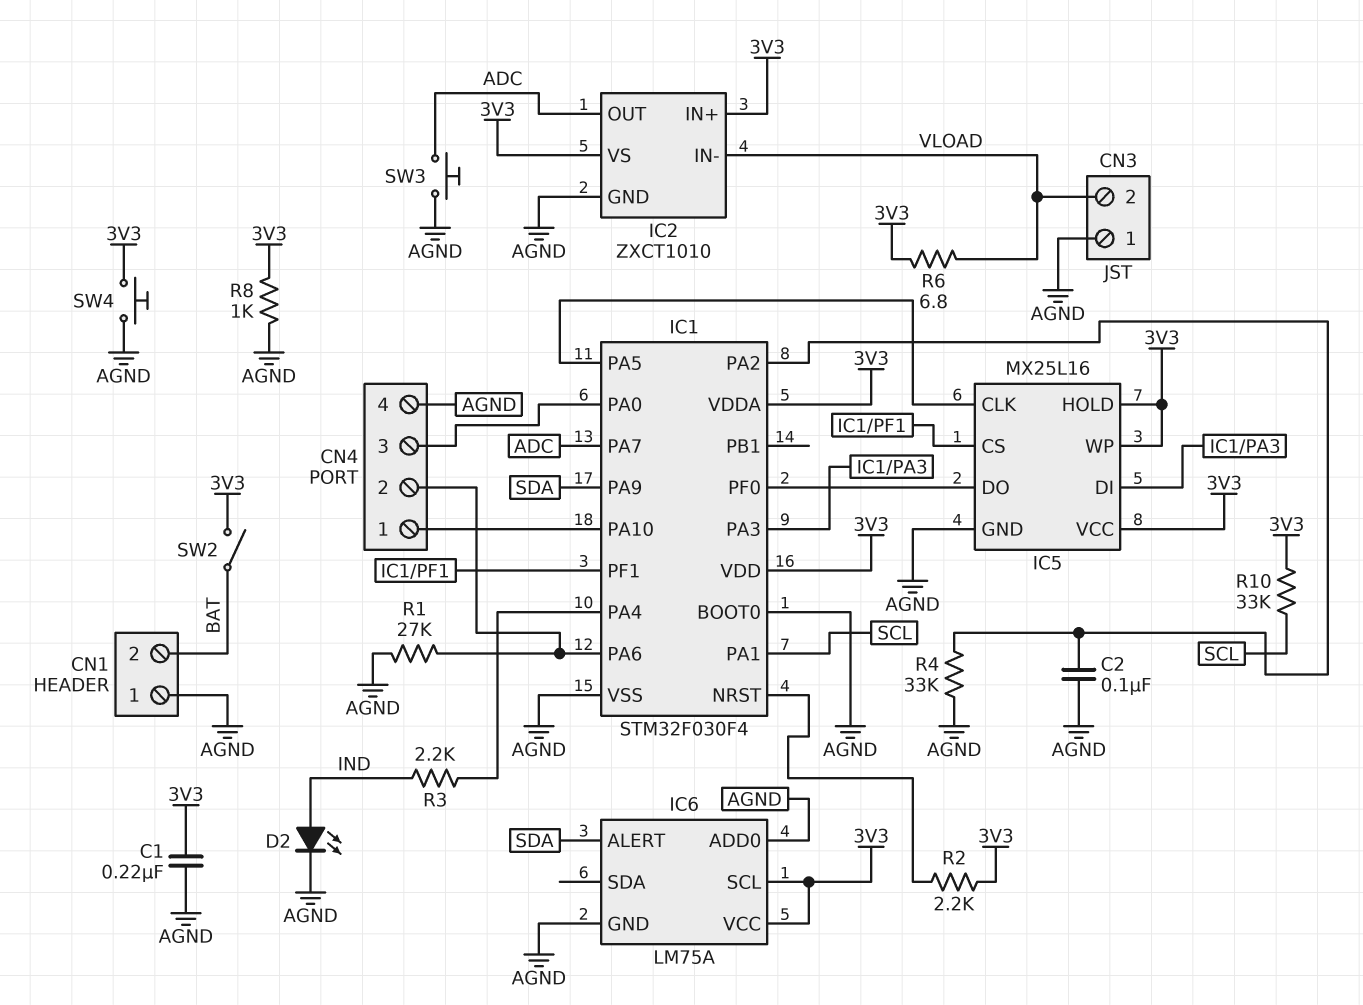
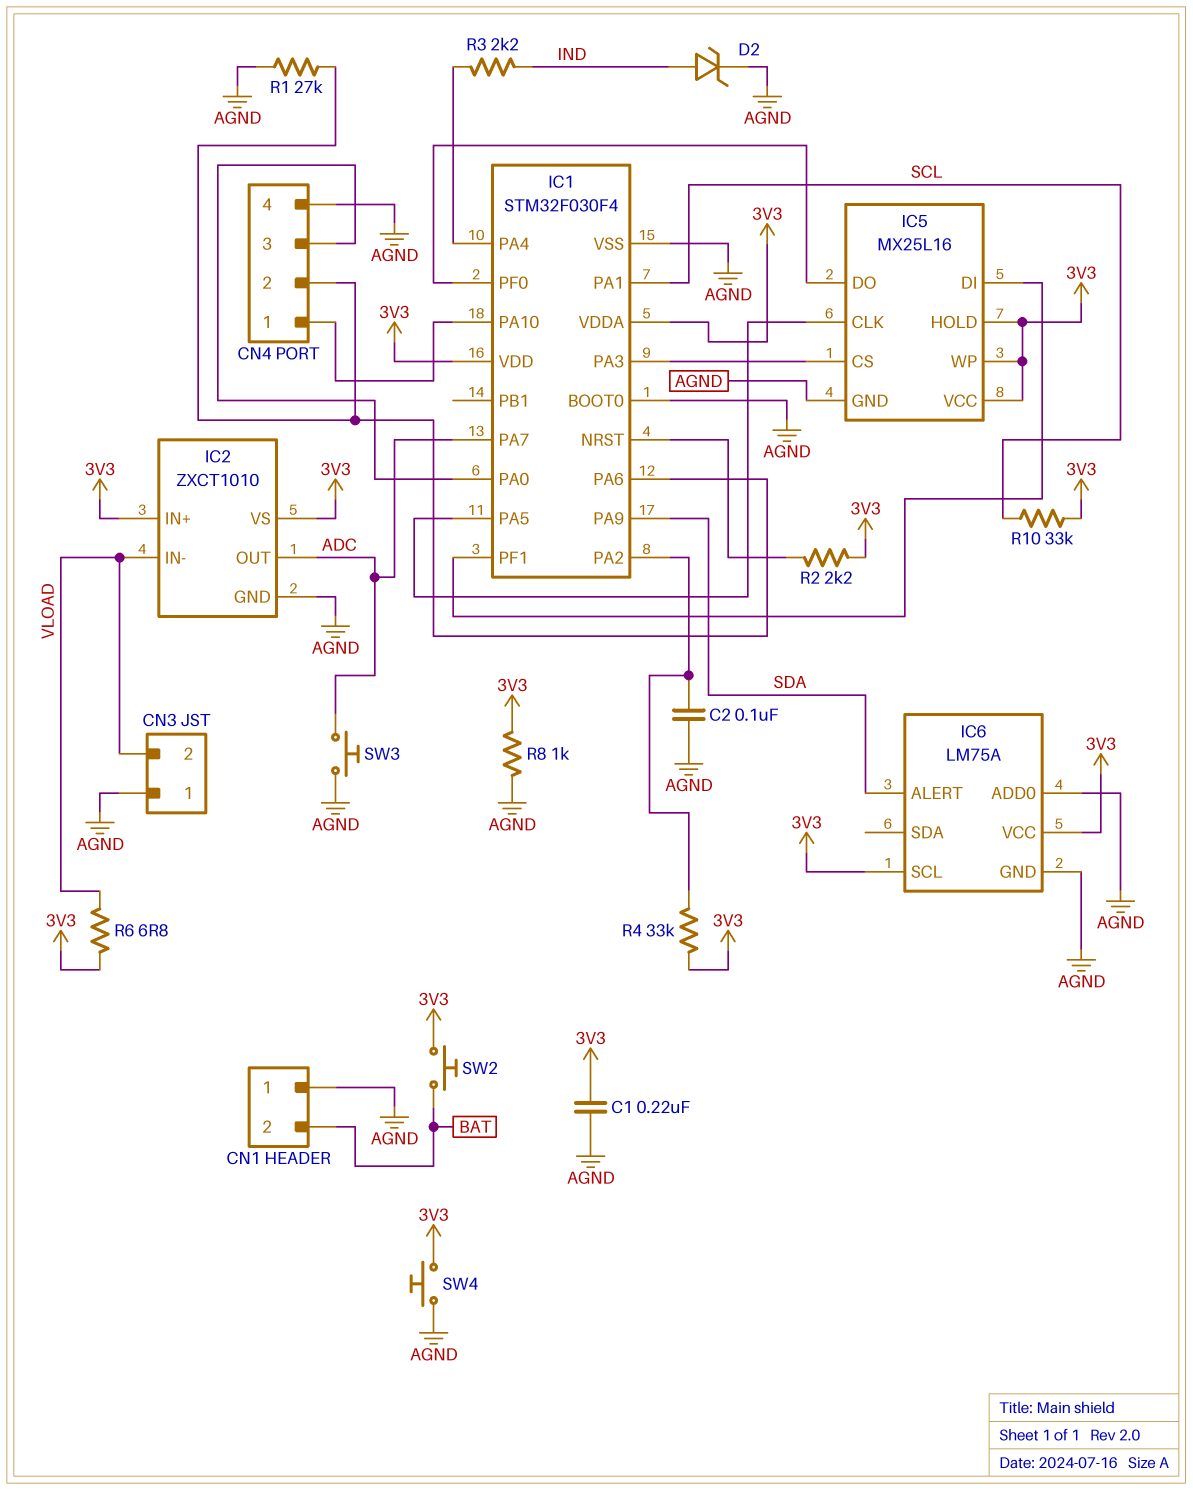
D2: LED (A IND, K AGND) -> zener (A IND, K AGND)
IC5 pin CS: IC1/PF1 -> IC1/PA3
IC5 pin DI: IC1/PA3 -> IC1/PF1
R4: 33k (AGND, IC1/PA2) -> 33k (3V3, IC1/PA2)
SW2: switch (3V3, BAT) -> button (3V3, BAT)

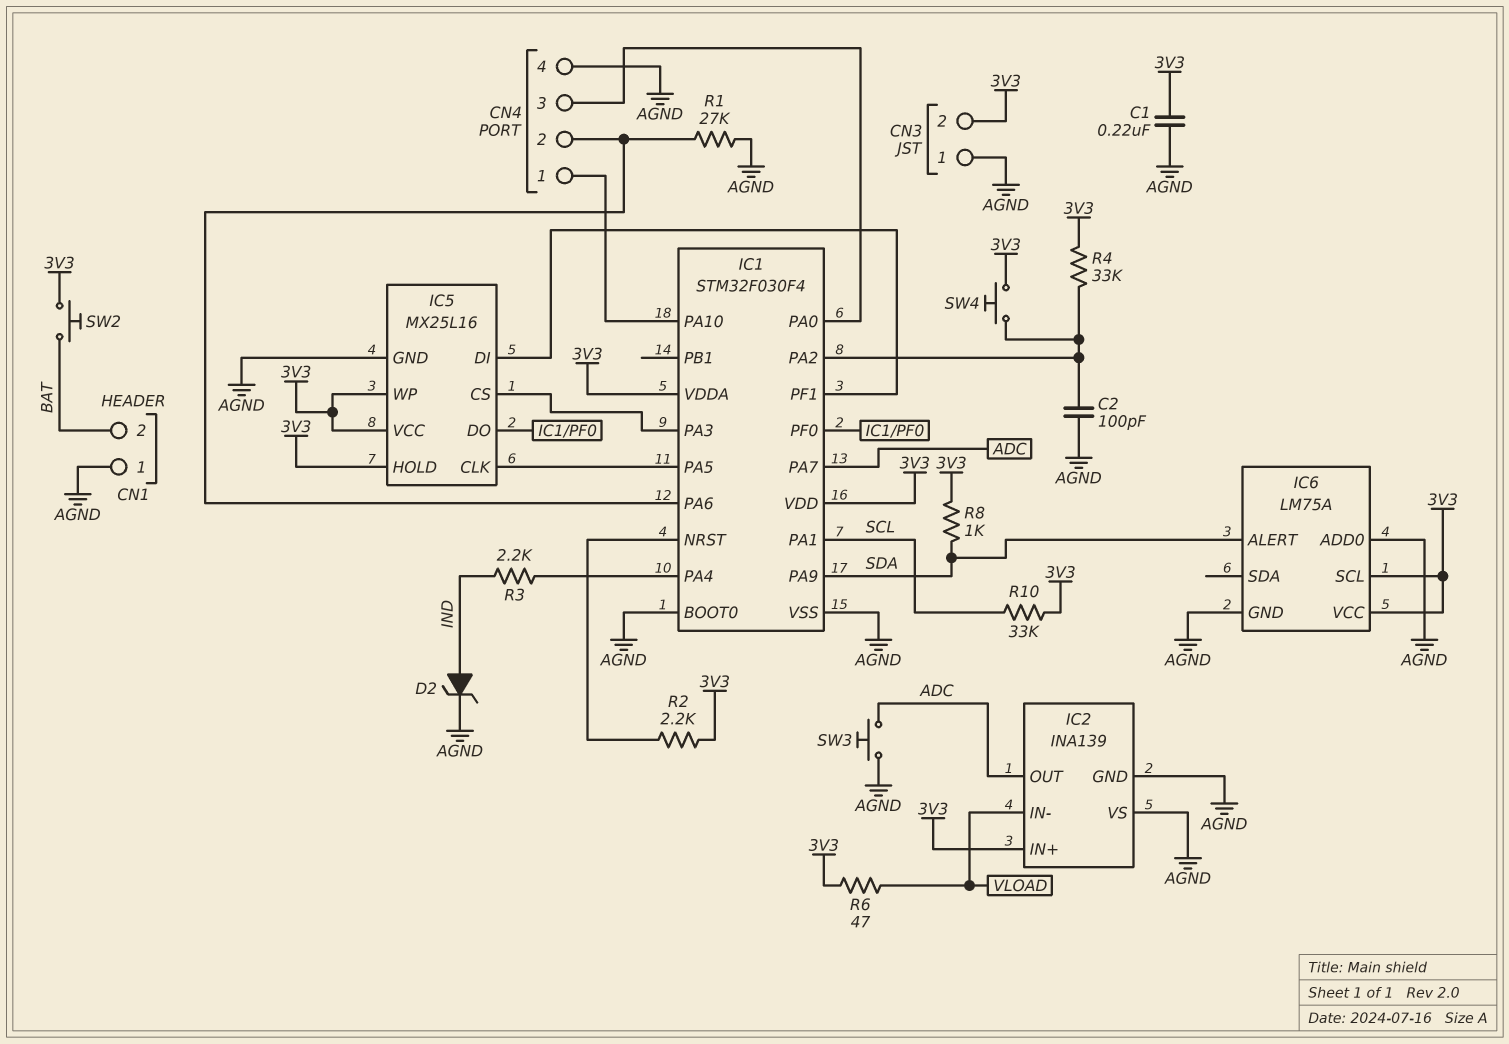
C2: 100nF (AGND, IC1/PA2) -> 100pF (AGND, IC1/PA2)
CN3 pin 2: VLOAD -> 3V3
IC2: ZXCT1010 -> INA139
IC2 pin VS: 3V3 -> AGND
R6: 6.8 (3V3, VLOAD) -> 47 (3V3, VLOAD)
R8: 1k (3V3, AGND) -> 1k (3V3, SDA)
SW4: button (3V3, AGND) -> button (3V3, IC1/PA2)

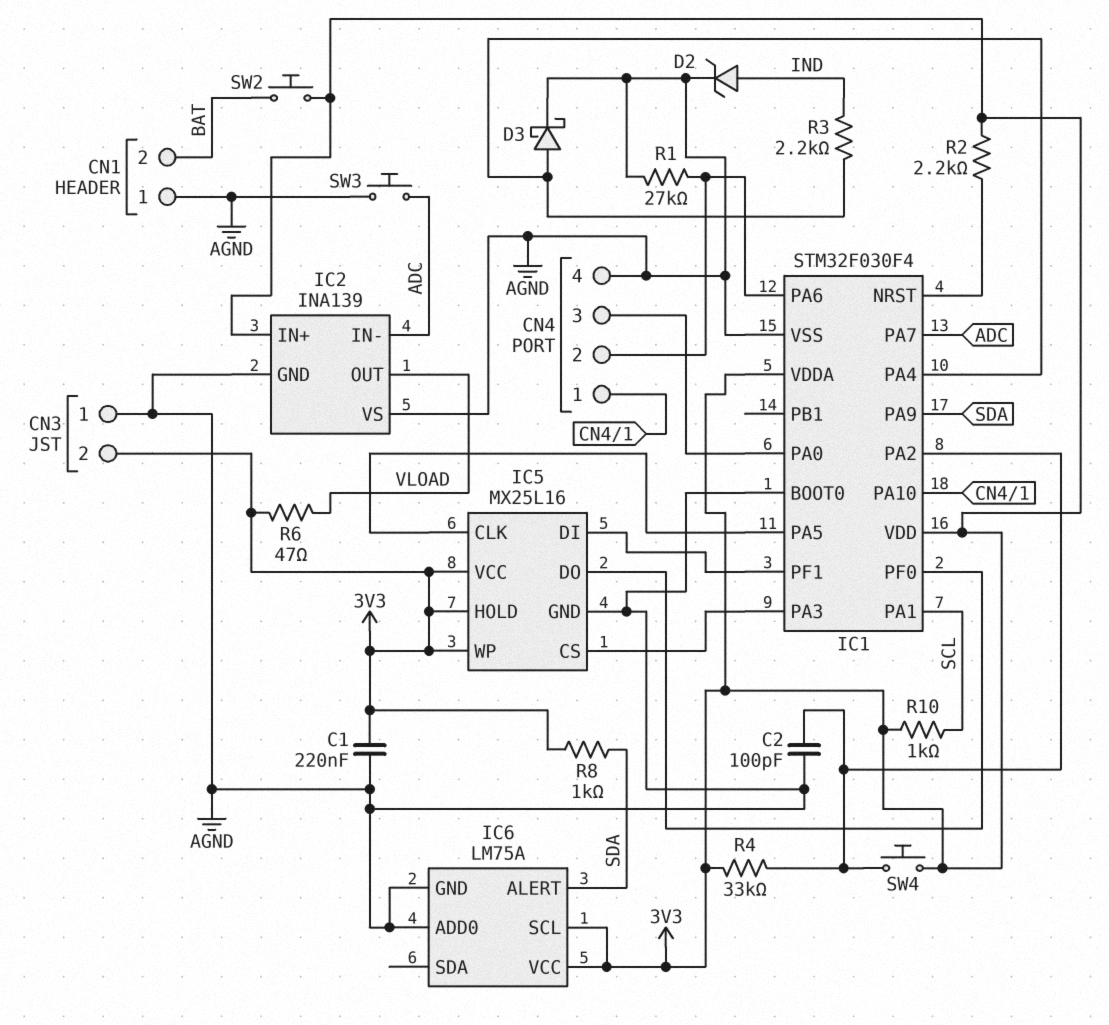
D3: none -> schottky (A IC1/PA4, K AGND)
IC2 pin IN-: VLOAD -> ADC
IC2 pin OUT: ADC -> VLOAD
R10: 33k (3V3, SCL) -> 1k (3V3, SCL)

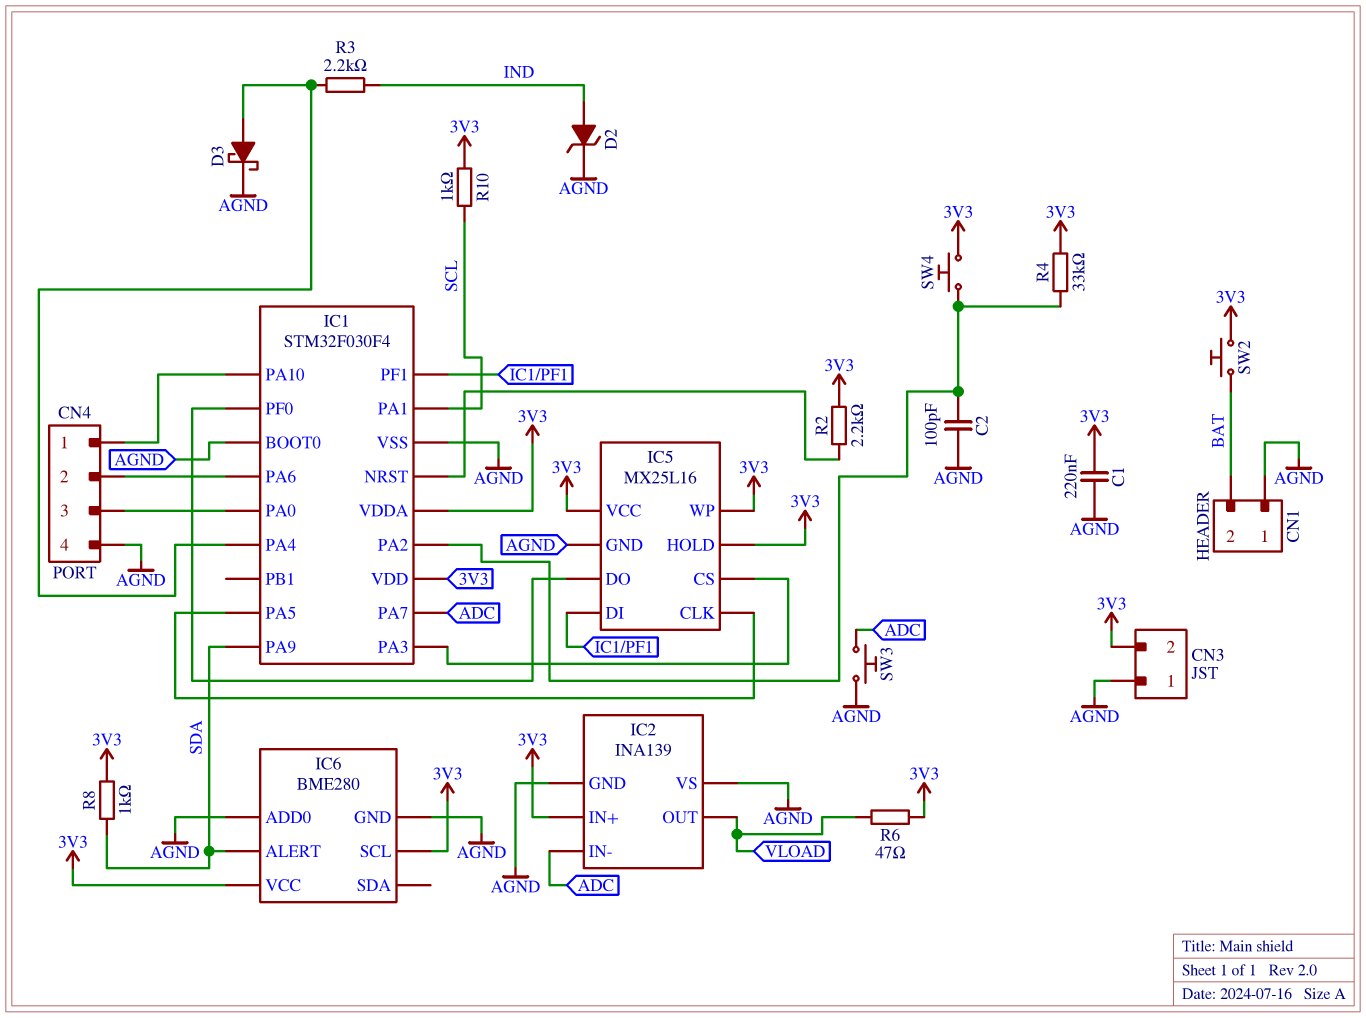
IC6: LM75A -> BME280
R1: 27k (AGND, CN4/2) -> none

